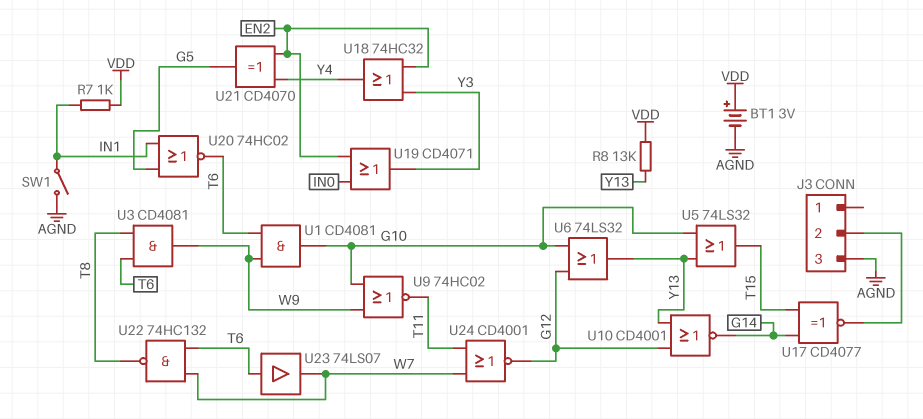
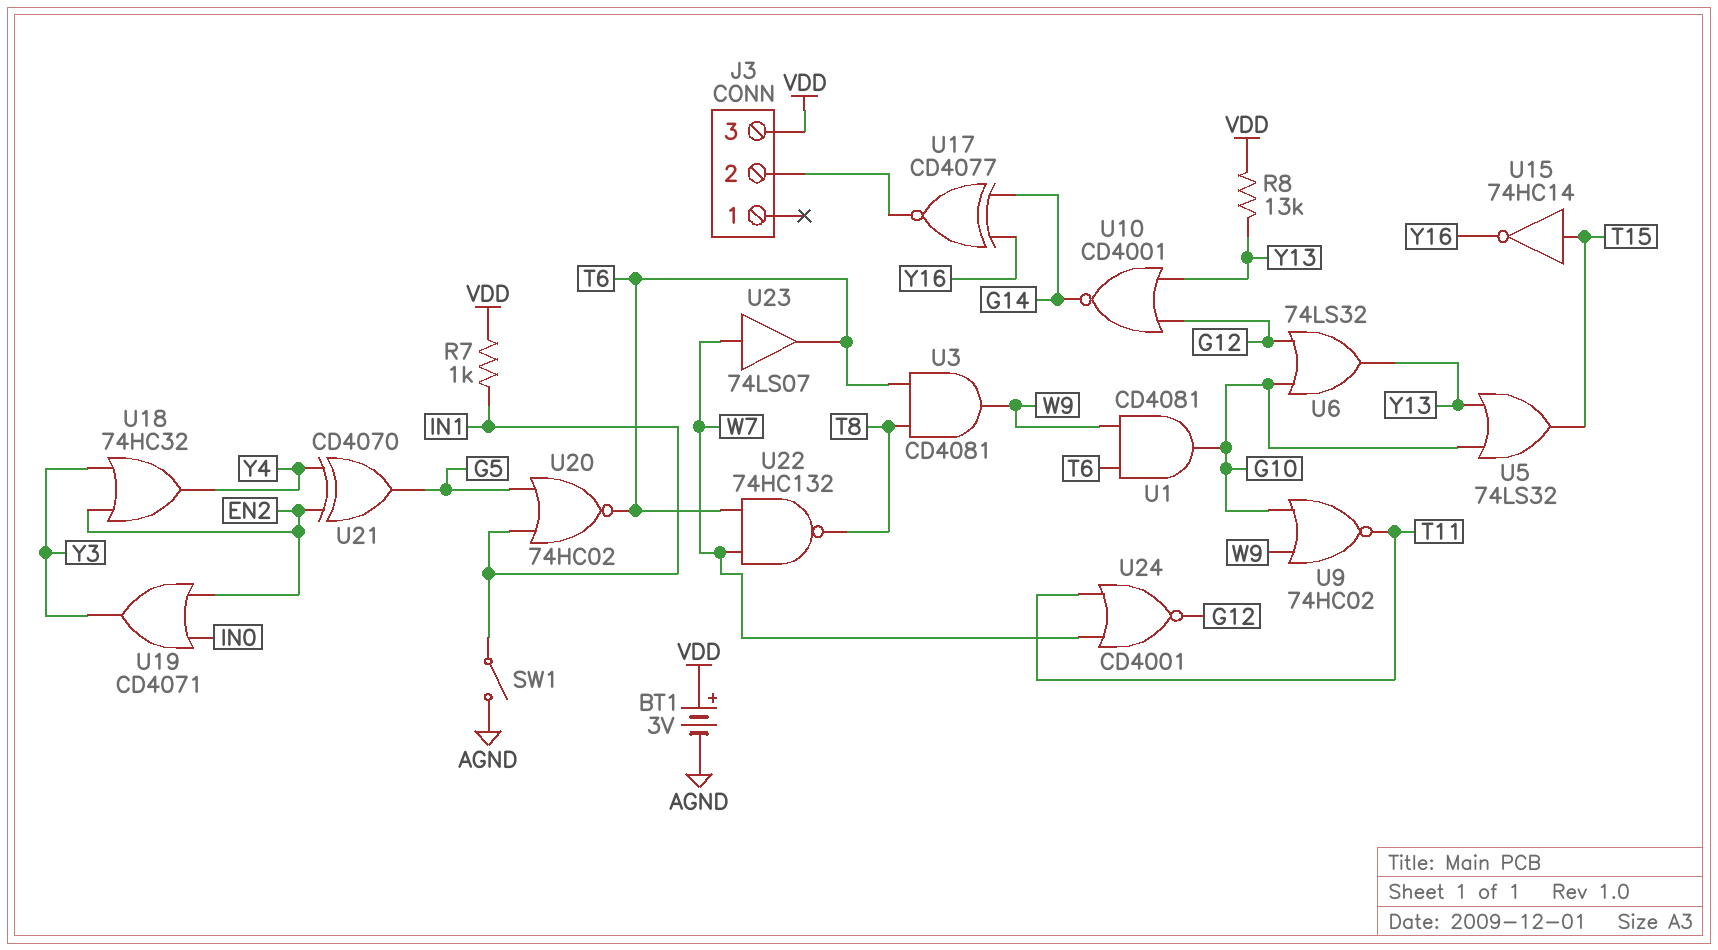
J3 pin 3: AGND -> VDD
U15: none -> NOT 74HC14 (in T15, out Y16)
U17: XNOR CD4077 (in G14, in T15, out J3/2) -> XNOR CD4077 (in G14, in Y16, out J3/2)
U23: buffer 74LS07 (in T6, out W7) -> buffer 74LS07 (in W7, out T6)

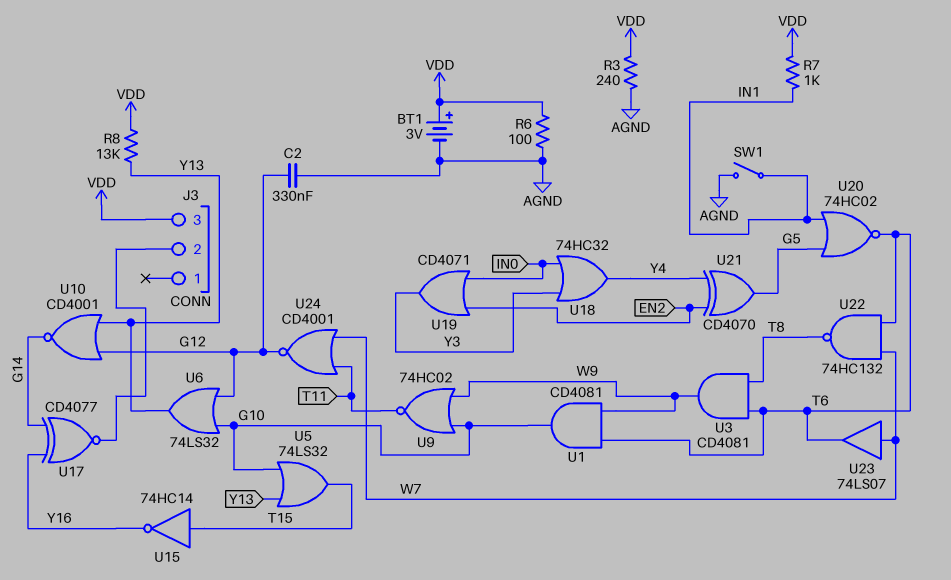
C2: none -> 330nF (AGND, G12)
R3: none -> 240 (AGND, VDD)
R6: none -> 100 (AGND, VDD)
U18: OR 74HC32 (in EN2, in Y3, out Y4) -> OR 74HC32 (in IN0, in Y3, out Y4)

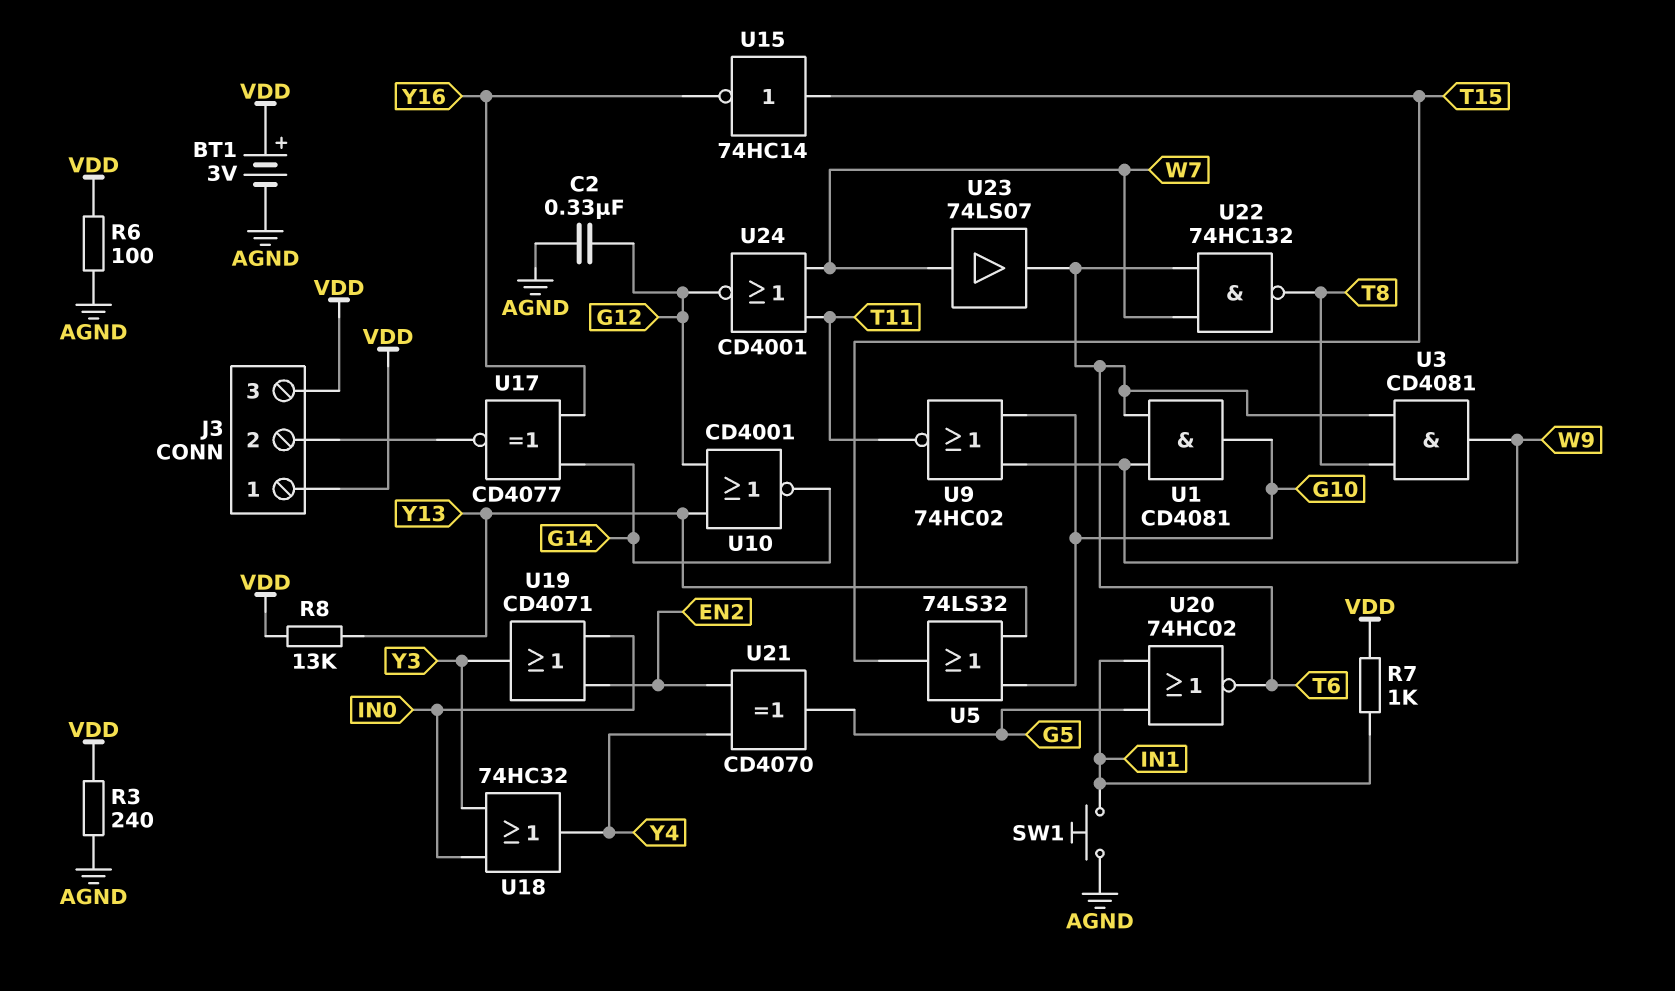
J3 pin 1: none -> VDD
SW1: switch (AGND, IN1) -> button (AGND, IN1)
U6: OR 74LS32 (in G10, in G12, out Y13) -> none

